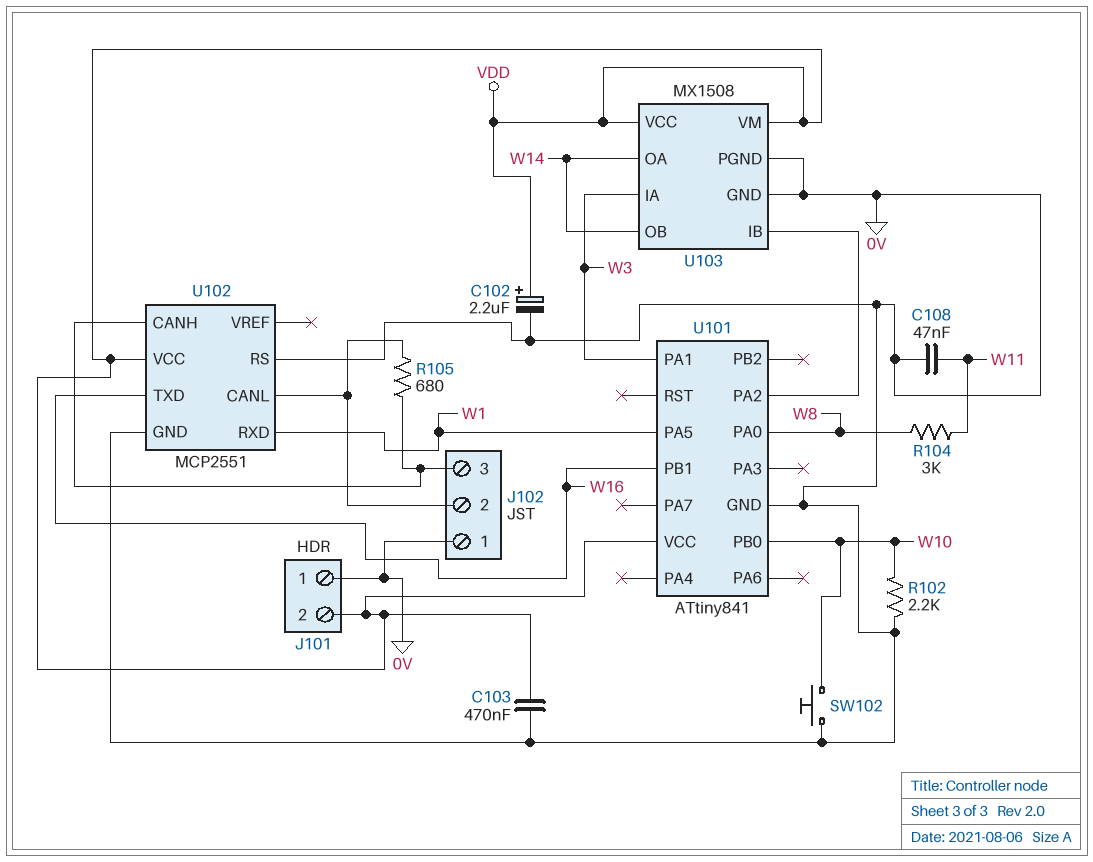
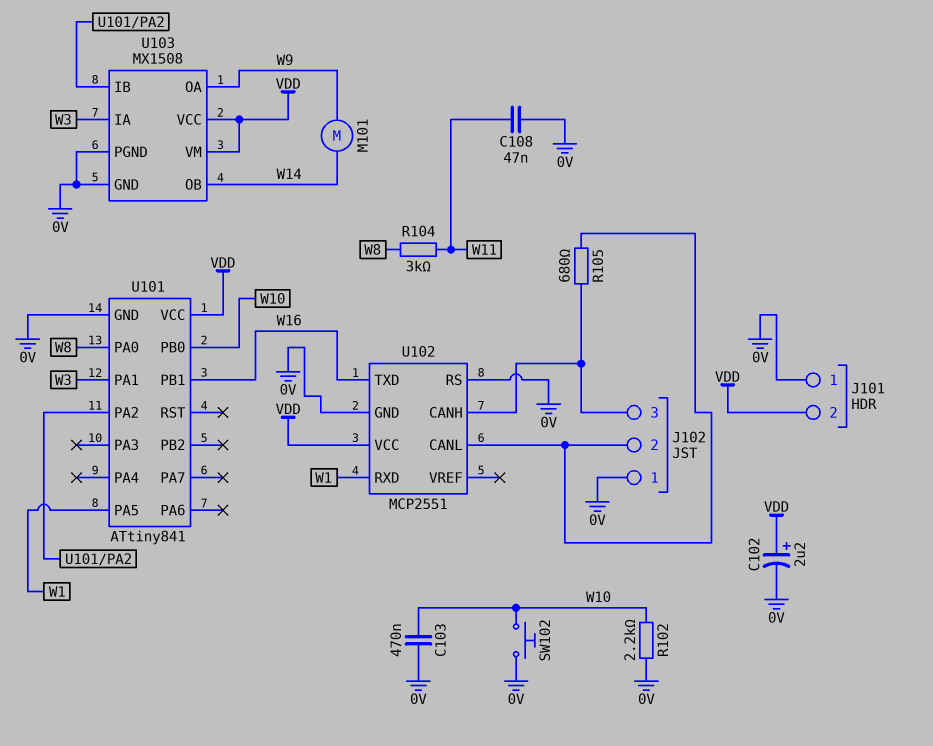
C103: 470nF (0V, VDD) -> 470nF (0V, W10)
M101: none -> motor (W9, W14)
U103 pin OA: W14 -> W9

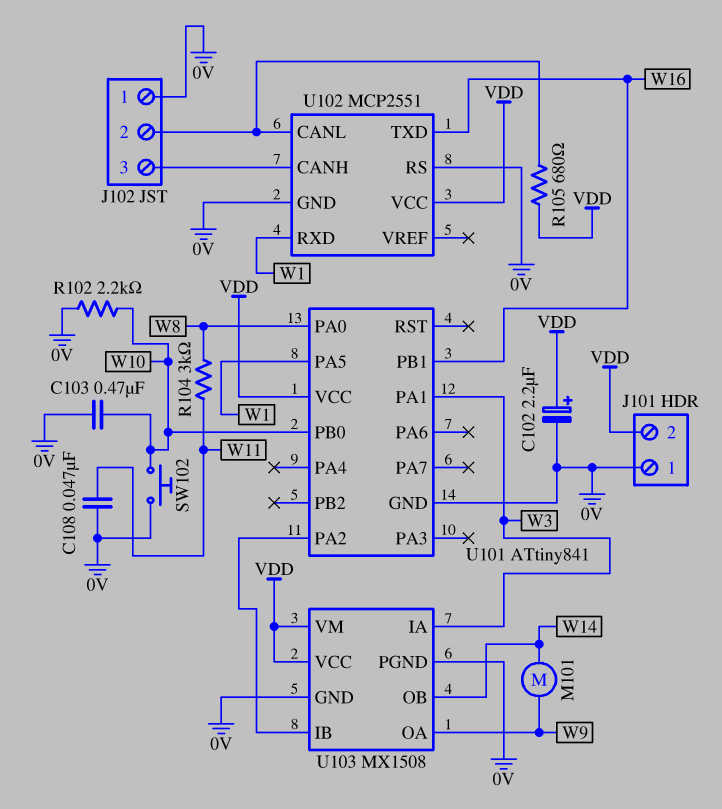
R105: 680 (J102/2, J102/3) -> 680 (J102/2, VDD)

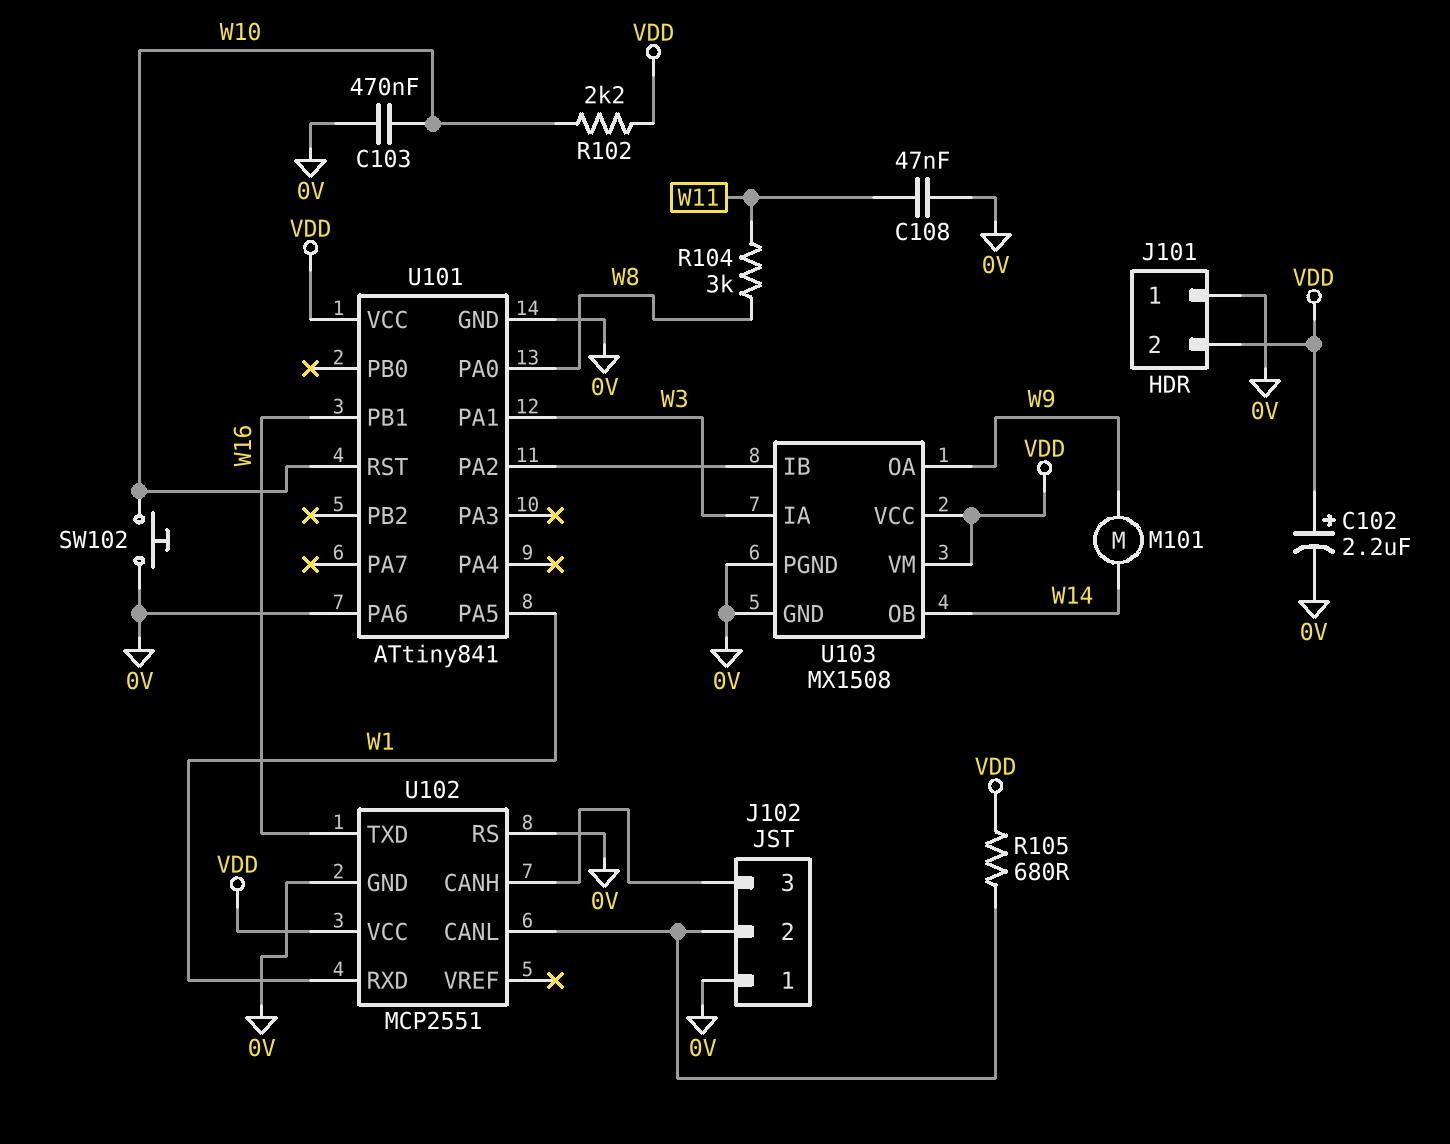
R102: 2.2k (0V, W10) -> 2.2k (VDD, W10)
U101 pin PA6: none -> 0V
U101 pin PB0: W10 -> none
U101 pin RST: none -> W10

